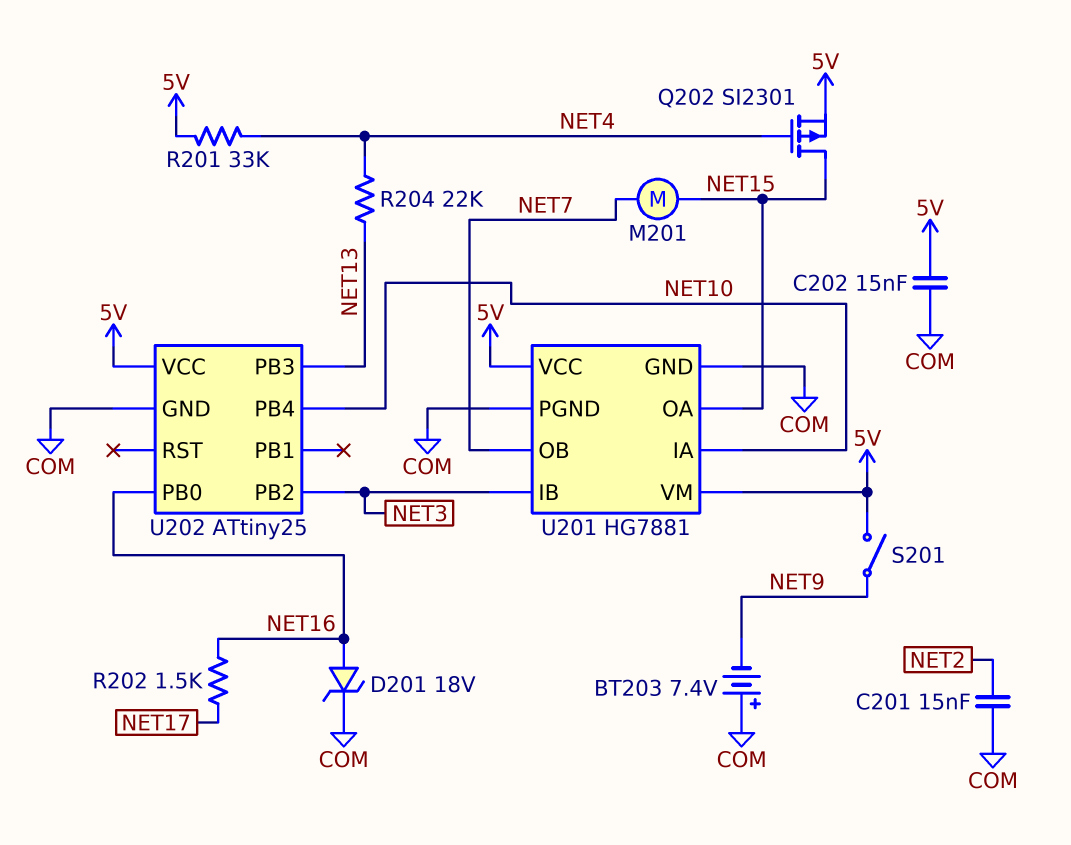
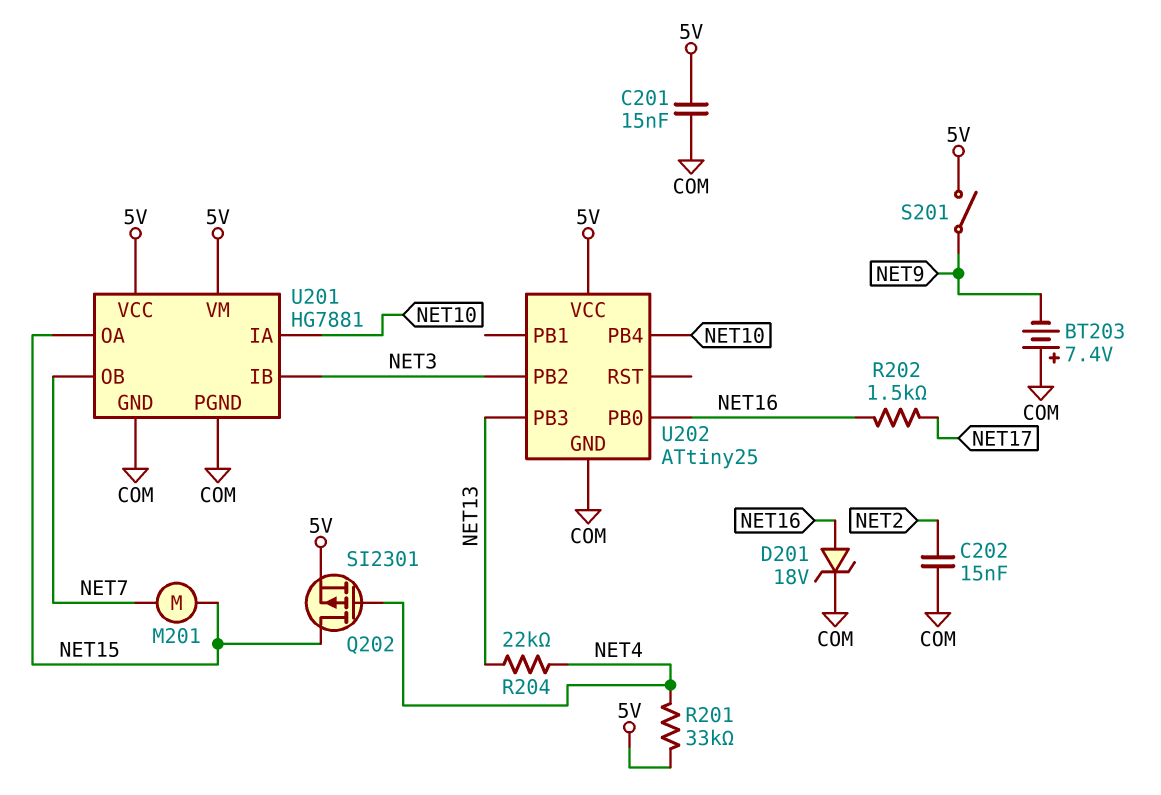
C201: 15nF (COM, NET2) -> 15nF (5V, COM)
C202: 15nF (5V, COM) -> 15nF (COM, NET2)

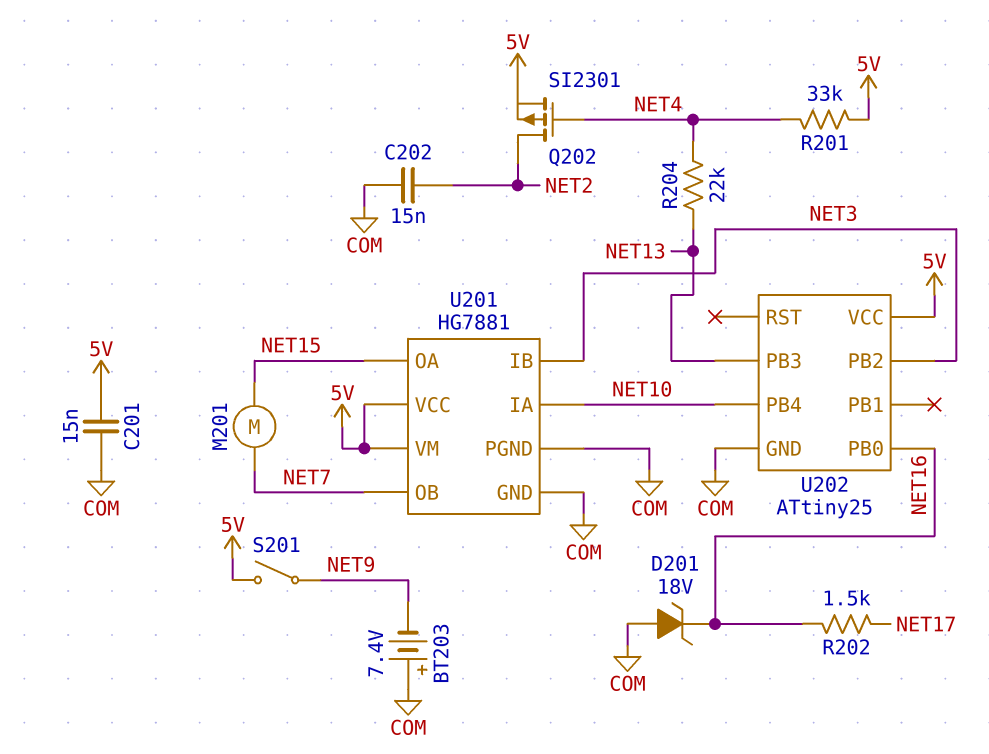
D201: zener 18V (A NET16, K COM) -> zener 18V (A COM, K NET16)
Q202: PMOS SI2301 (G NET4, D NET15, S 5V) -> PMOS SI2301 (G NET4, D NET2, S 5V)

